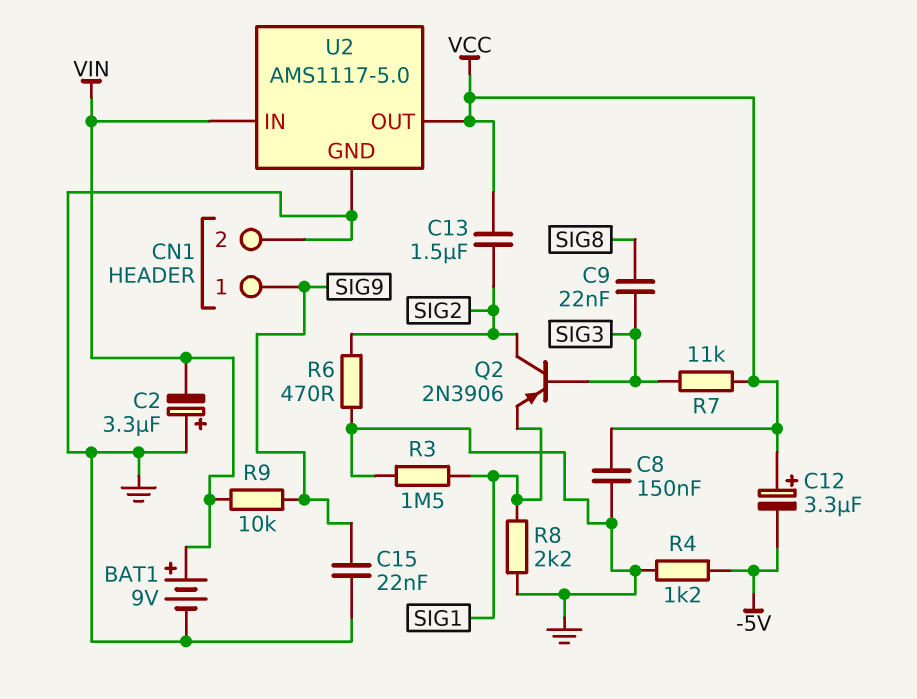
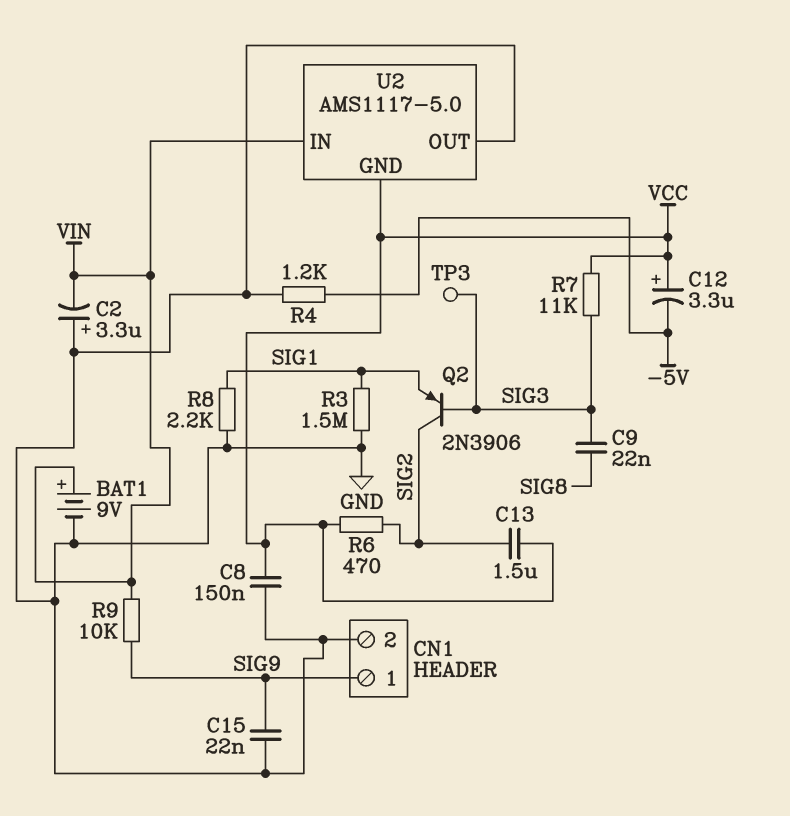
R6: 470 (GND, SIG2) -> 470 (SIG2, VCC)
TP3: none -> test point (SIG3)
U2 pin GND: GND -> VCC
U2 pin OUT: VCC -> GND

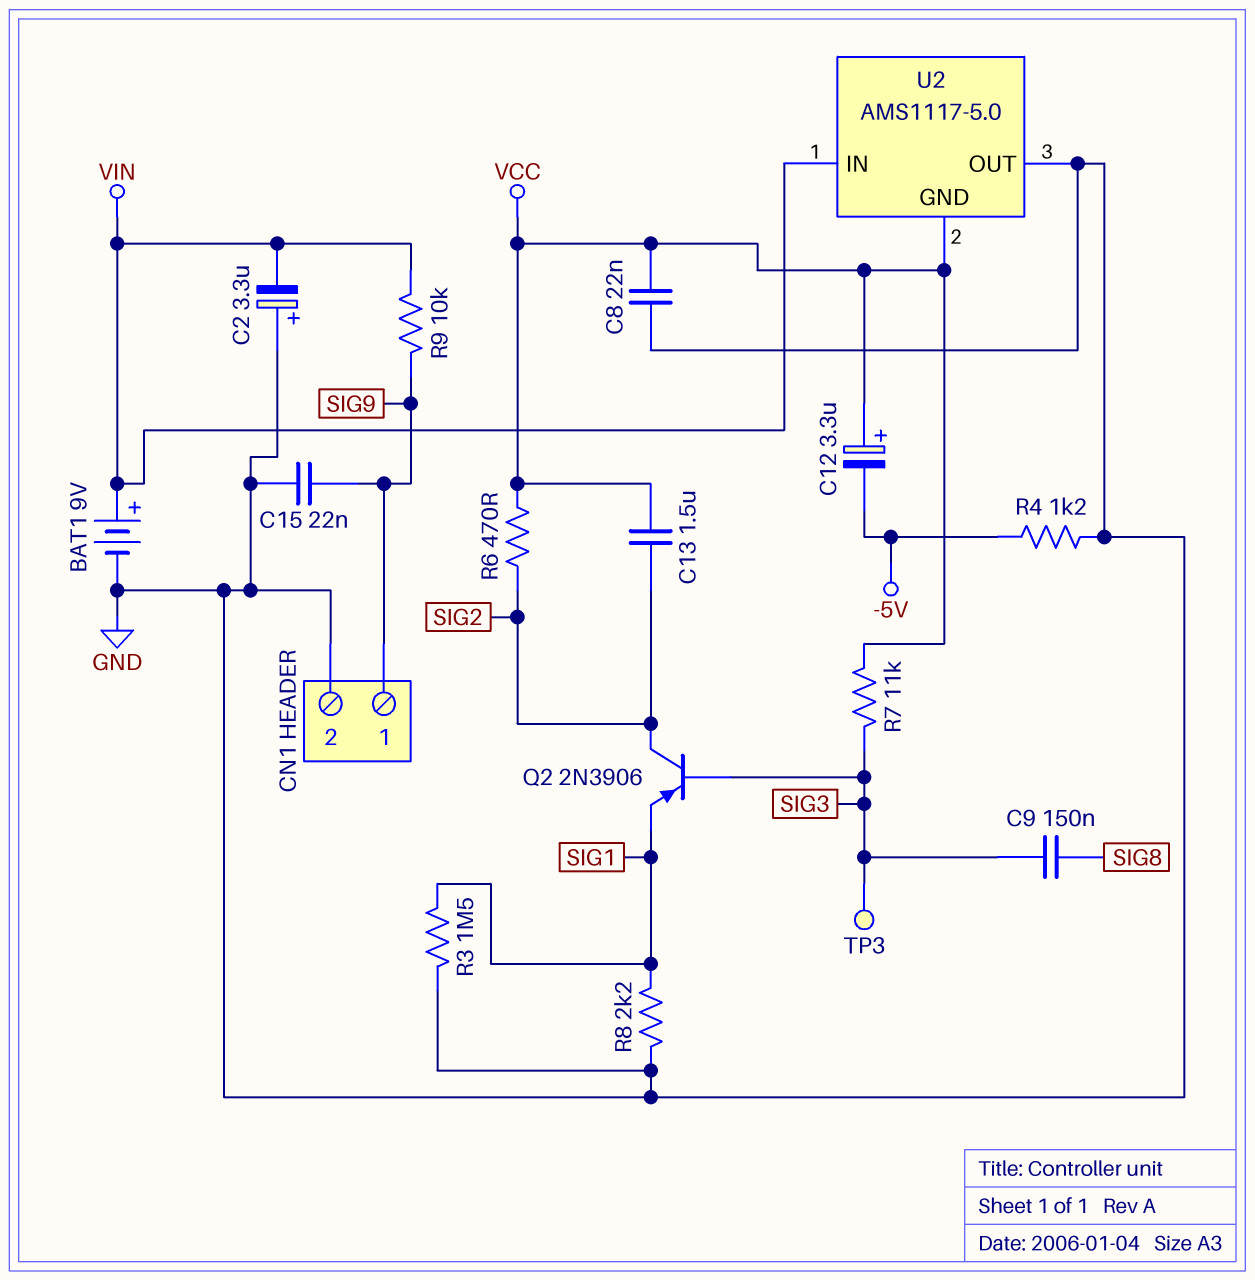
C8: 150nF (GND, VCC) -> 22nF (GND, VCC)
C9: 22nF (SIG3, SIG8) -> 150nF (SIG3, SIG8)

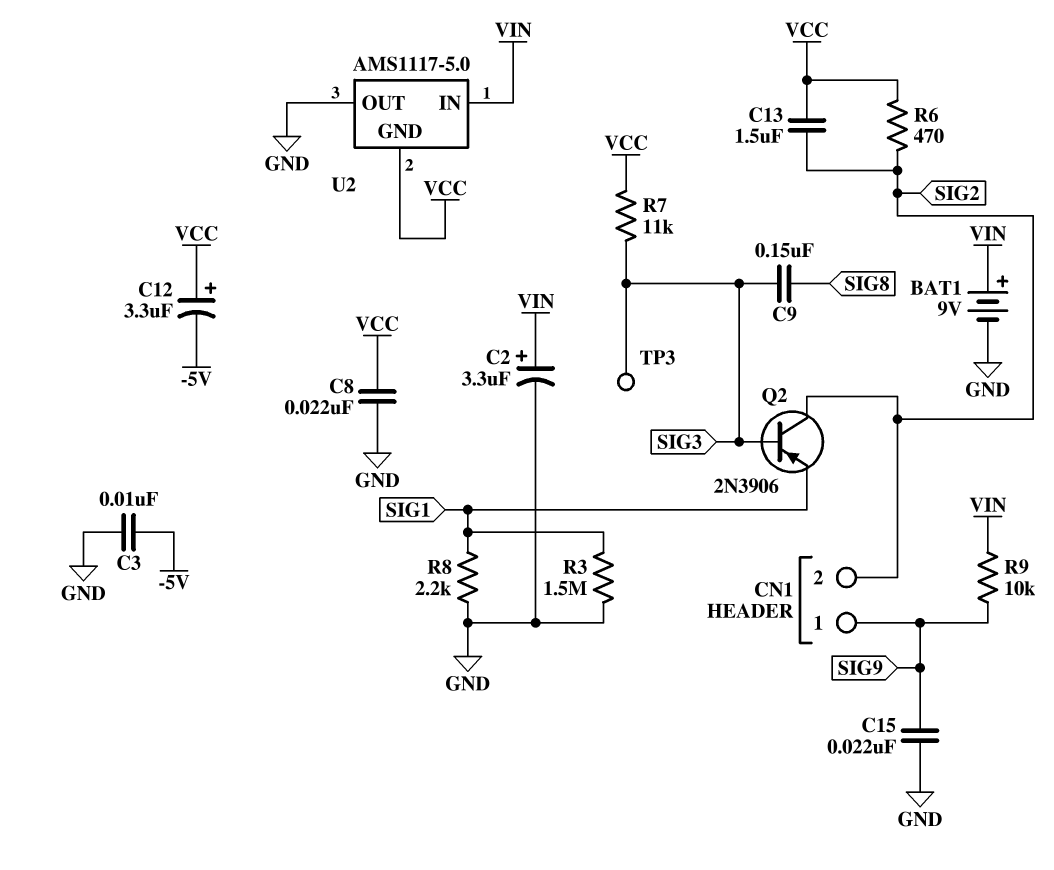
C2: 3.3uF (plus GND, minus VIN) -> 3.3uF (plus VIN, minus GND)
C3: none -> 10nF (-5V, GND)
CN1 pin 2: GND -> SIG2
R4: 1.2k (-5V, GND) -> none

